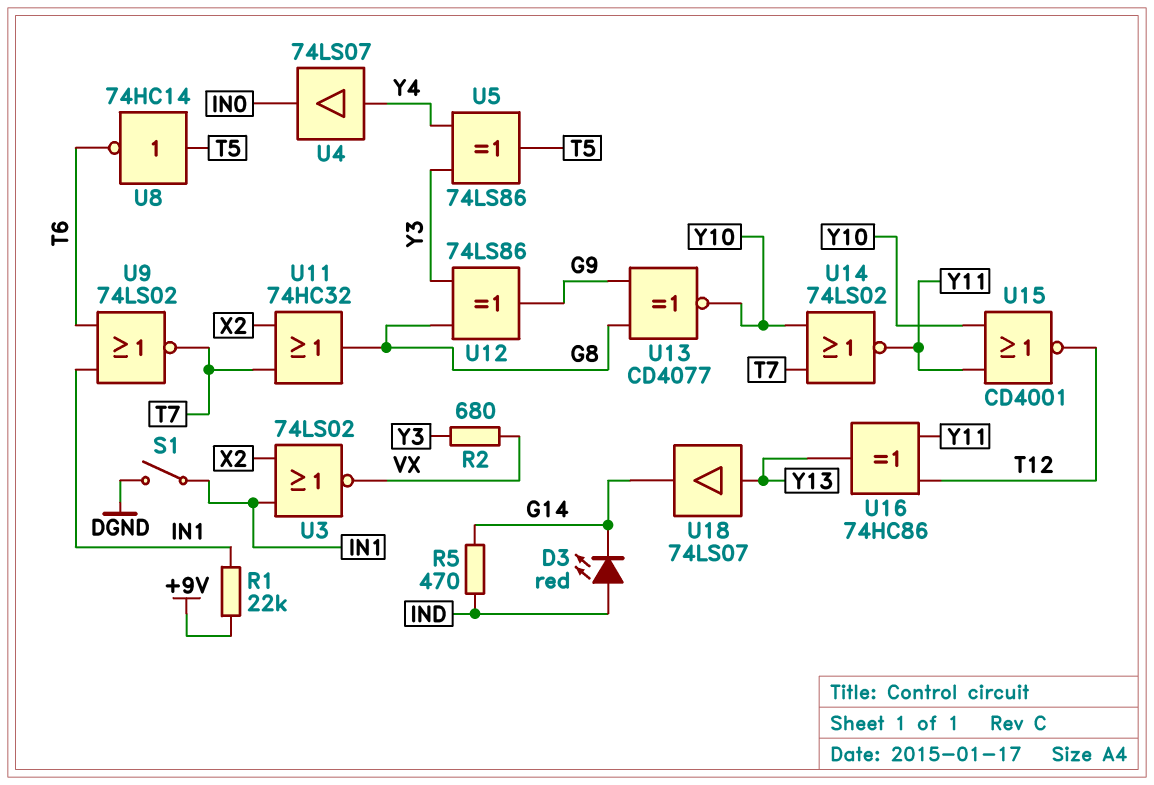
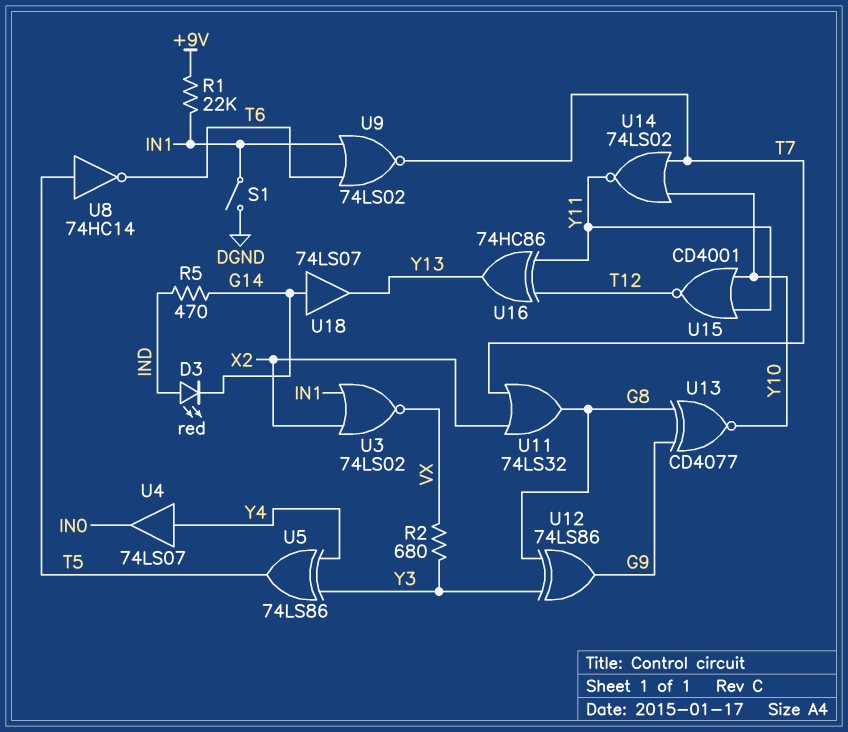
U11: OR 74HC32 (in T7, in X2, out G8) -> OR 74LS32 (in T7, in X2, out G8)
U18: buffer 74LS07 (in Y13, out G14) -> buffer 74LS07 (in G14, out Y13)

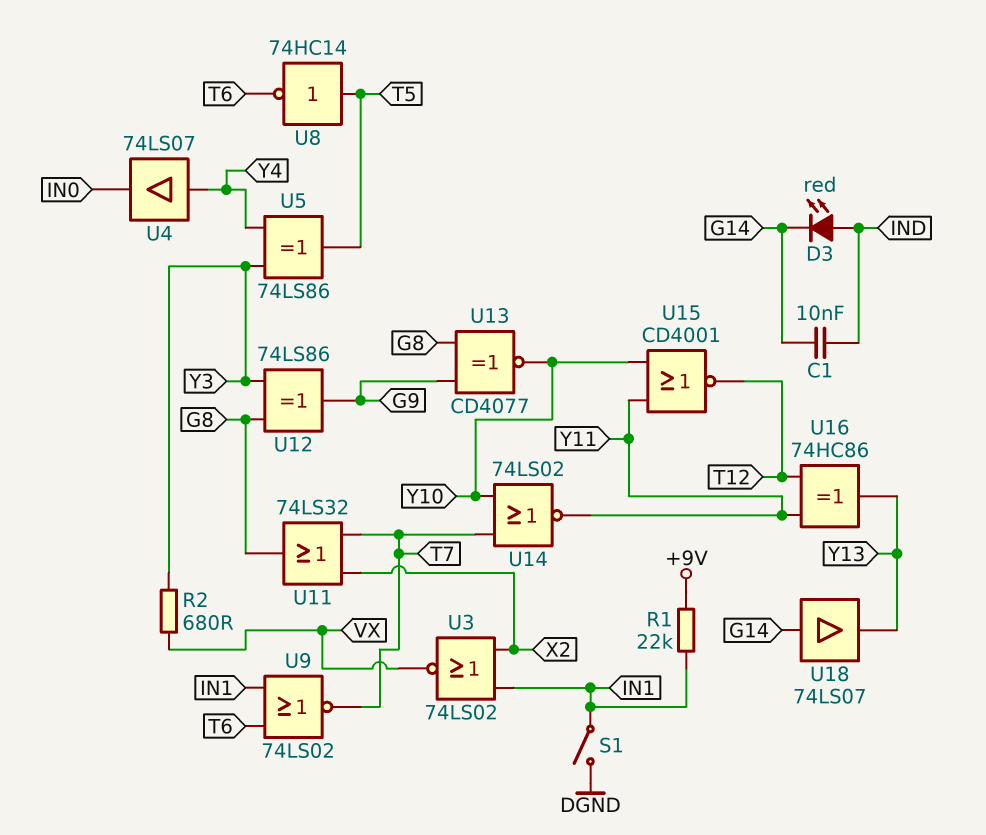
C1: none -> 10nF (G14, IND)
R5: 470 (G14, IND) -> none

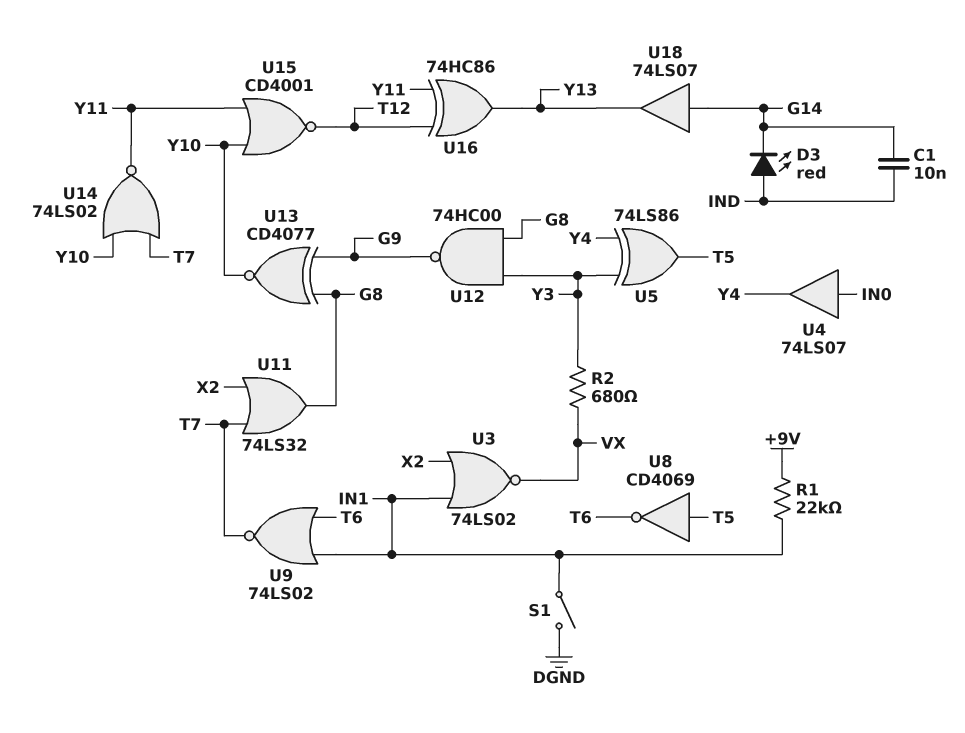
U4: buffer 74LS07 (in Y4, out IN0) -> buffer 74LS07 (in IN0, out Y4)
U8: NOT 74HC14 (in T5, out T6) -> NOT CD4069 (in T5, out T6)
U12: XOR 74LS86 (in G8, in Y3, out G9) -> NAND 74HC00 (in G8, in Y3, out G9)

